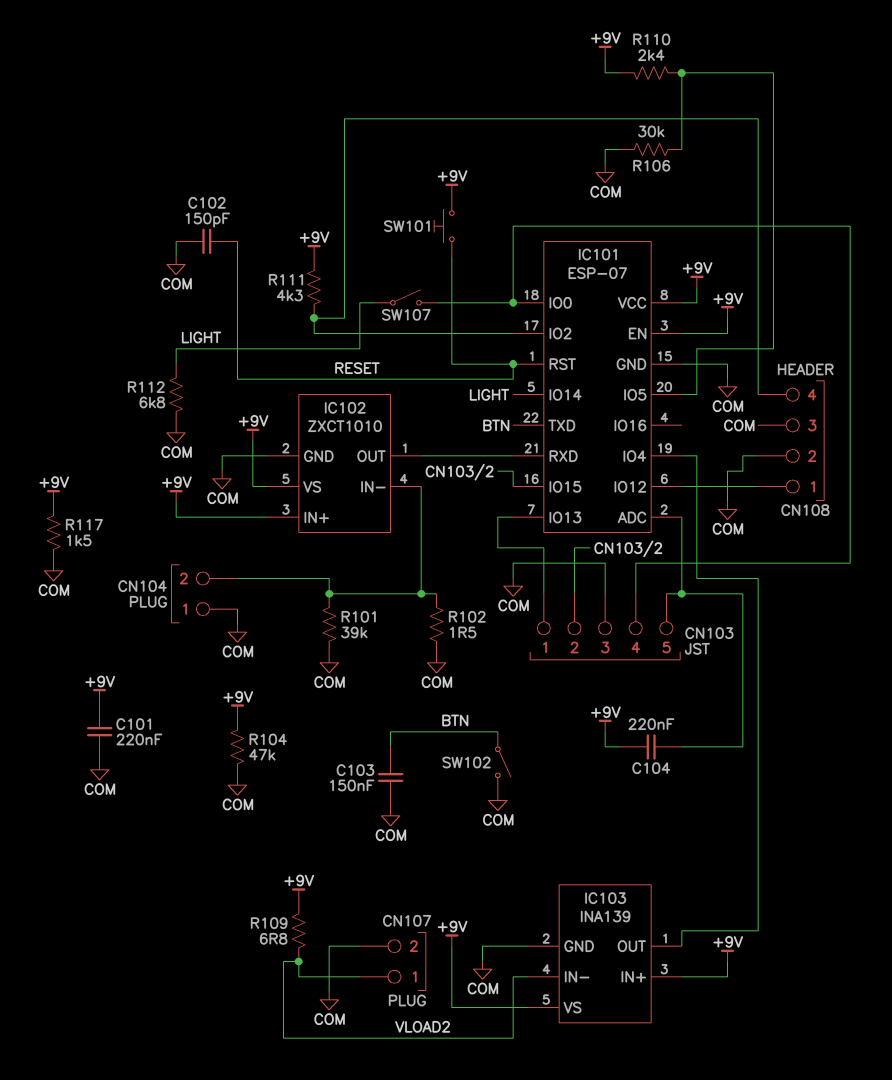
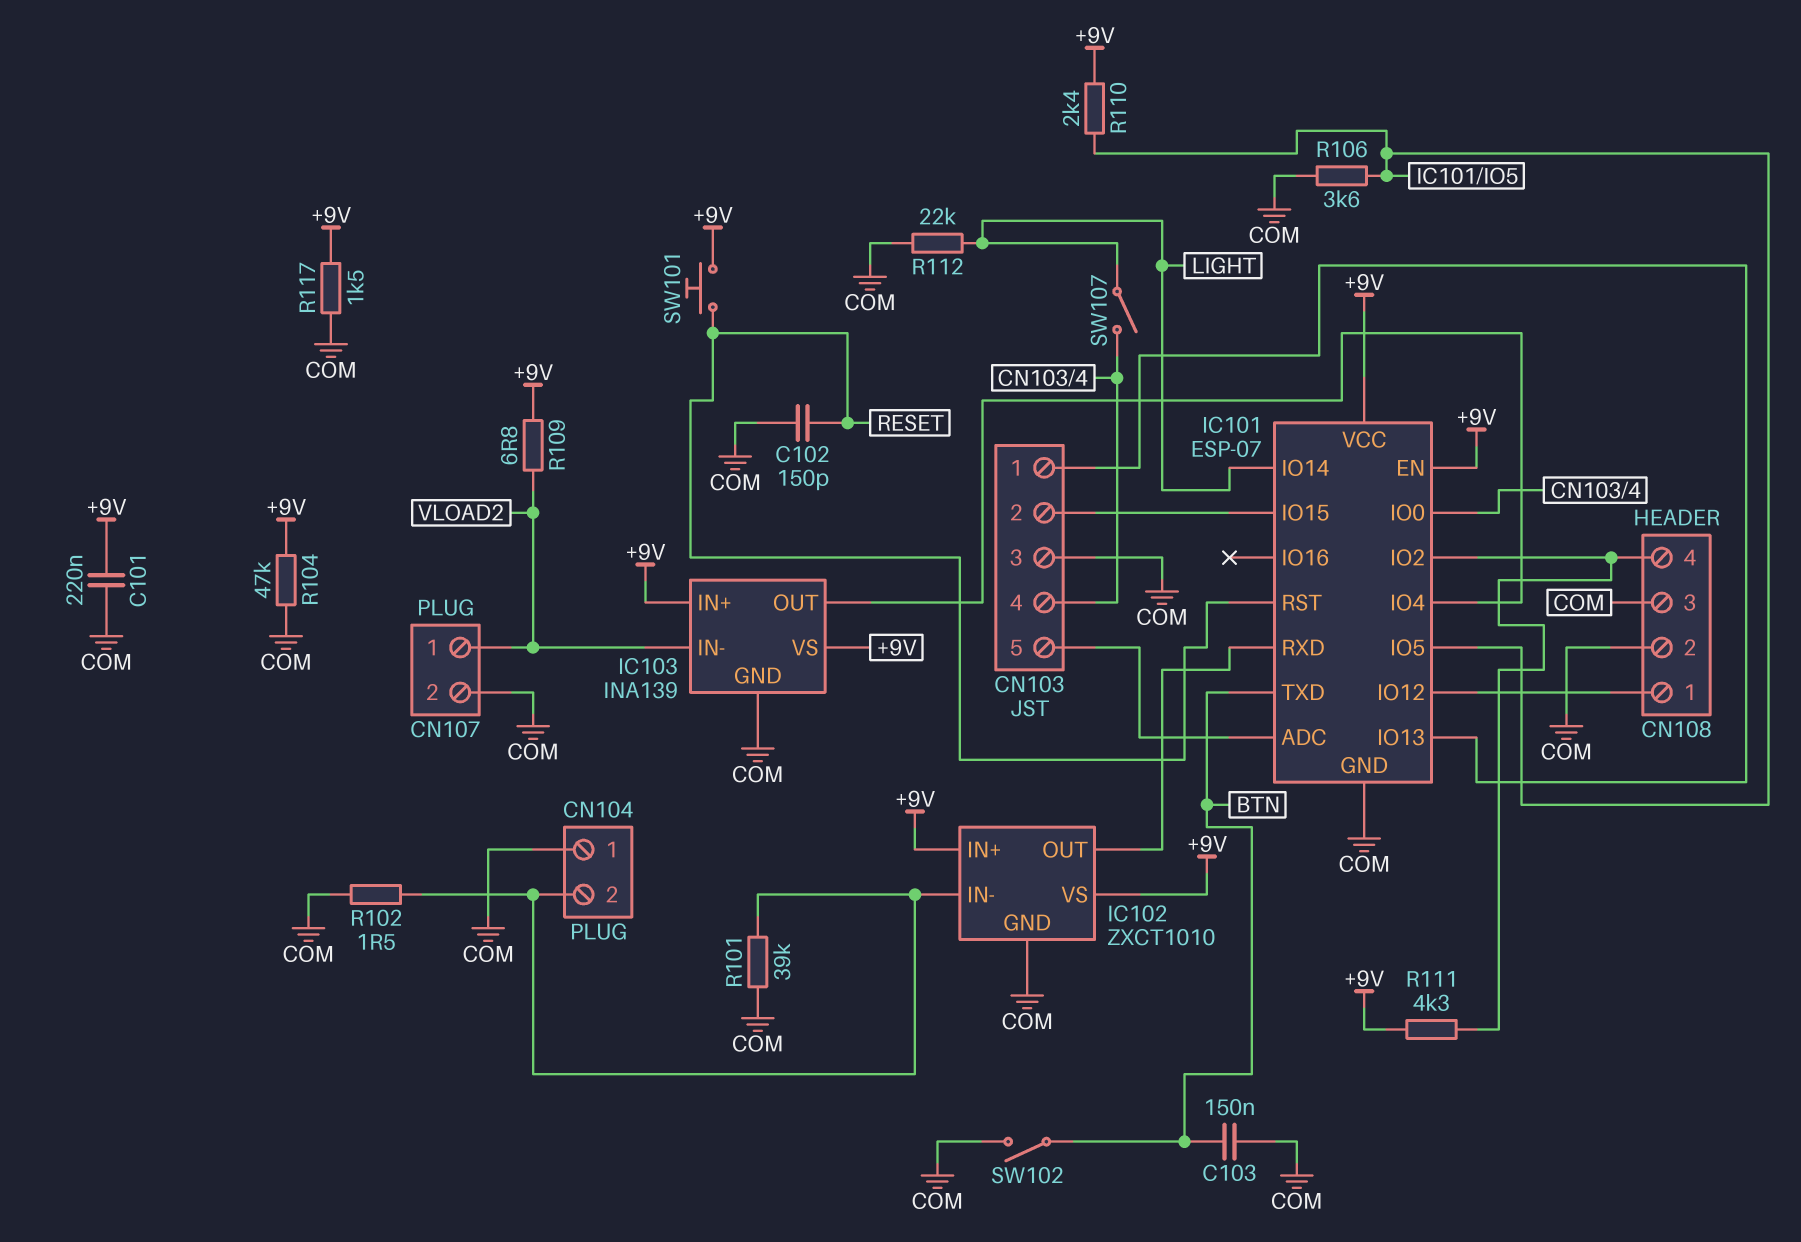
C104: 220nF (+9V, CN103/5) -> none
R106: 30k (COM, IC101/IO5) -> 3.6k (COM, IC101/IO5)
R112: 6.8k (COM, LIGHT) -> 22k (COM, LIGHT)

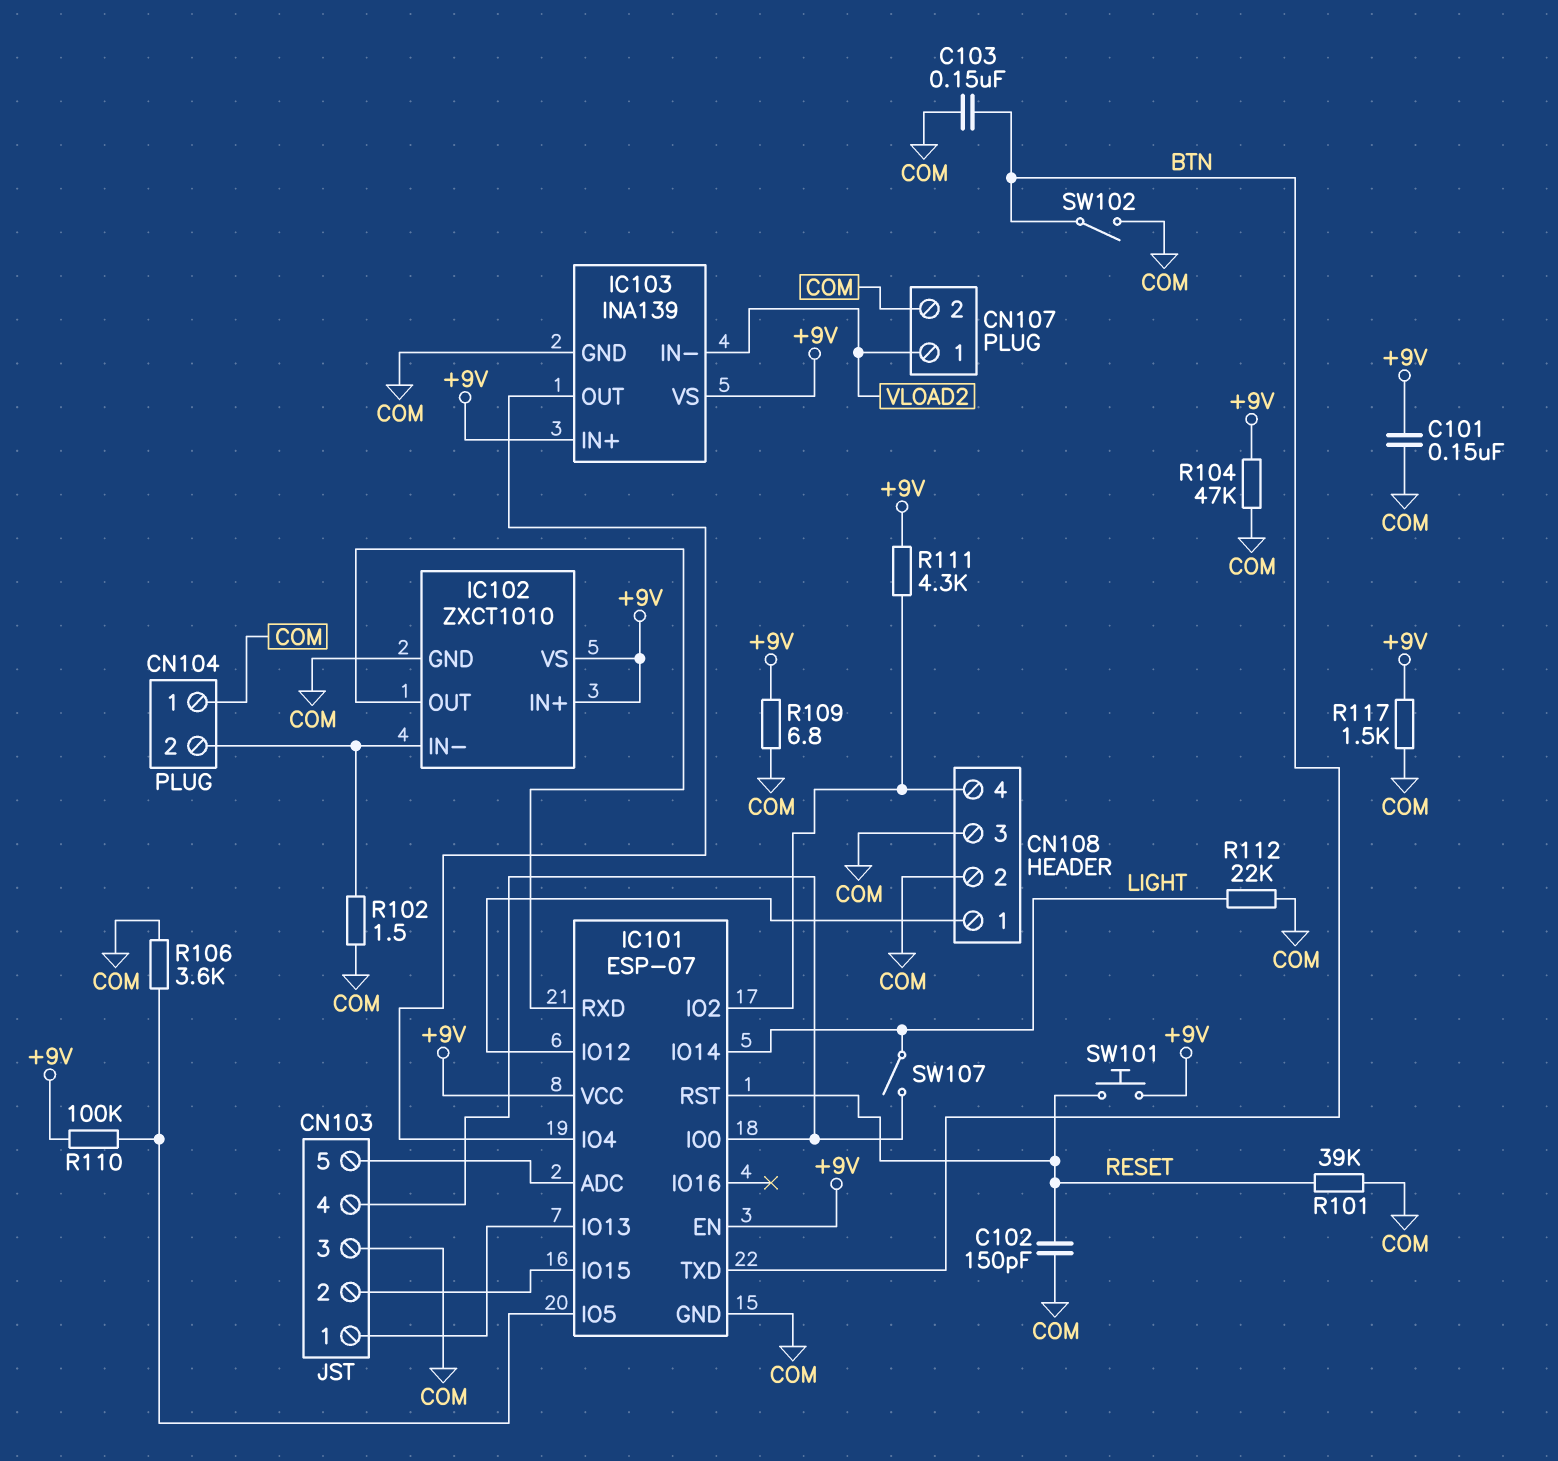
C101: 220nF (+9V, COM) -> 150nF (+9V, COM)
R101: 39k (CN104/2, COM) -> 39k (COM, RESET)
R109: 6.8 (+9V, VLOAD2) -> 6.8 (+9V, COM)
R110: 2.4k (+9V, IC101/IO5) -> 100k (+9V, IC101/IO5)

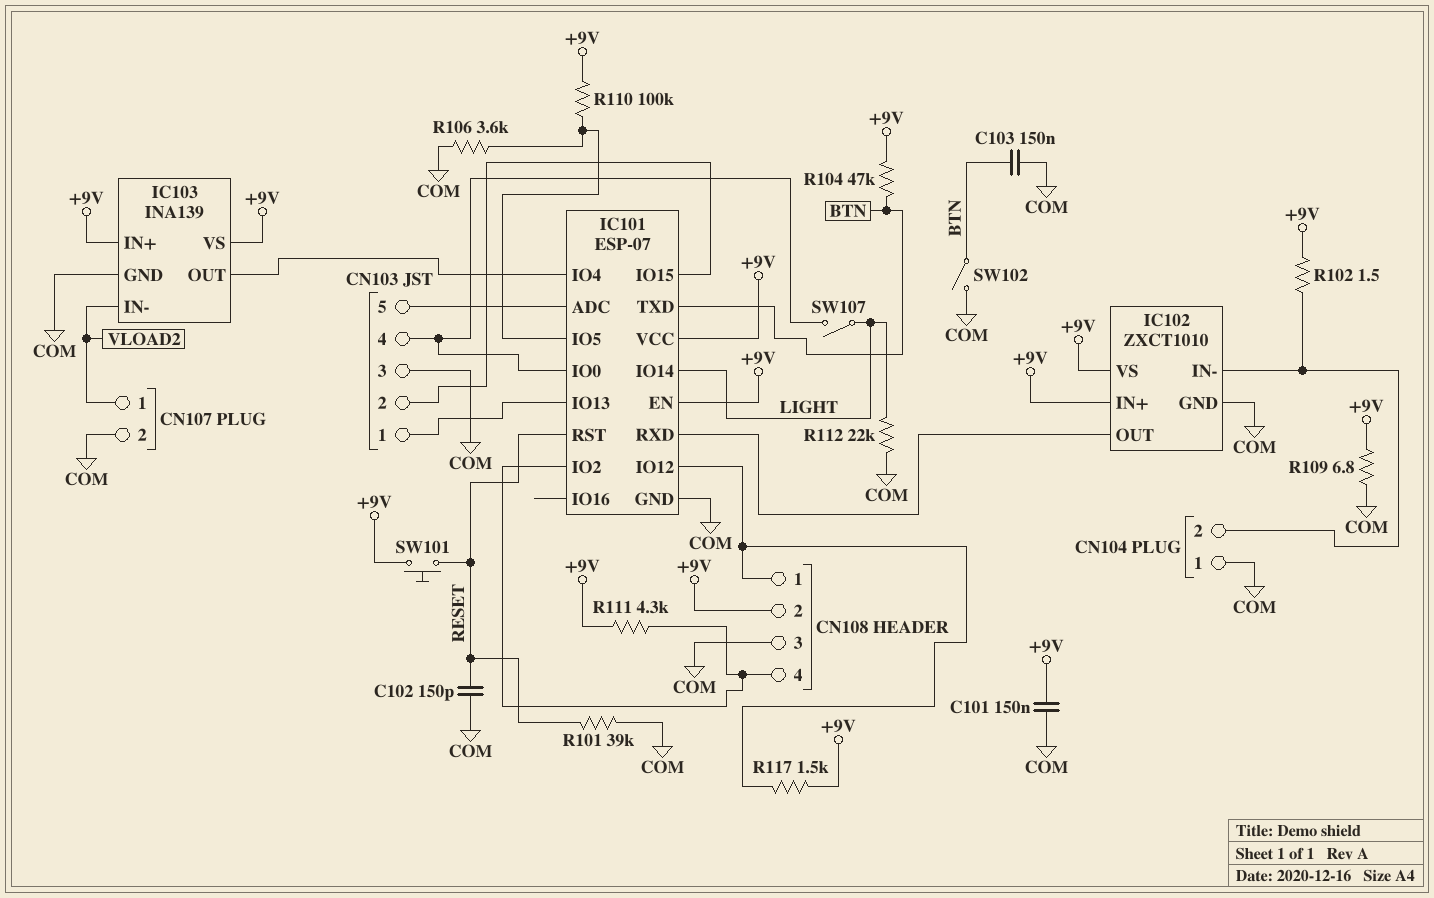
CN108 pin 2: COM -> +9V
R102: 1.5 (CN104/2, COM) -> 1.5 (+9V, CN104/2)
R104: 47k (+9V, COM) -> 47k (+9V, BTN)
R117: 1.5k (+9V, COM) -> 1.5k (+9V, CN108/1)

